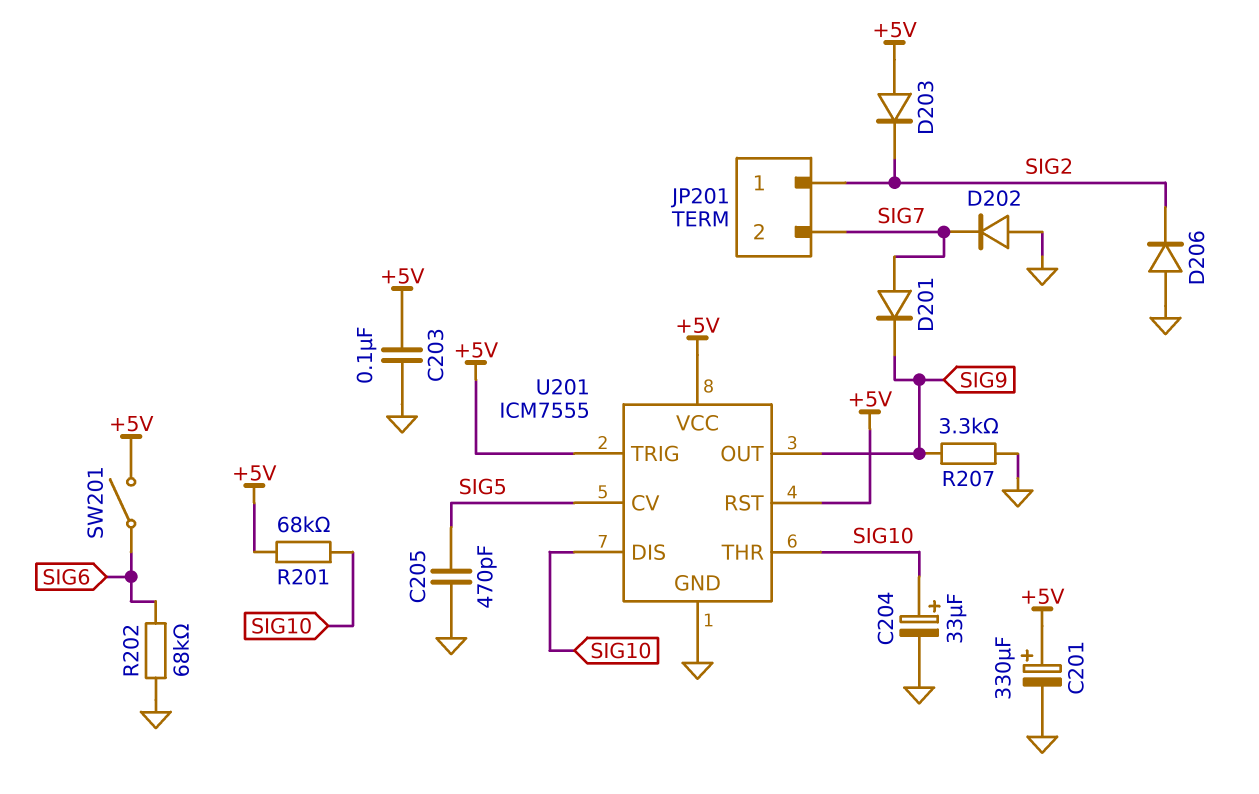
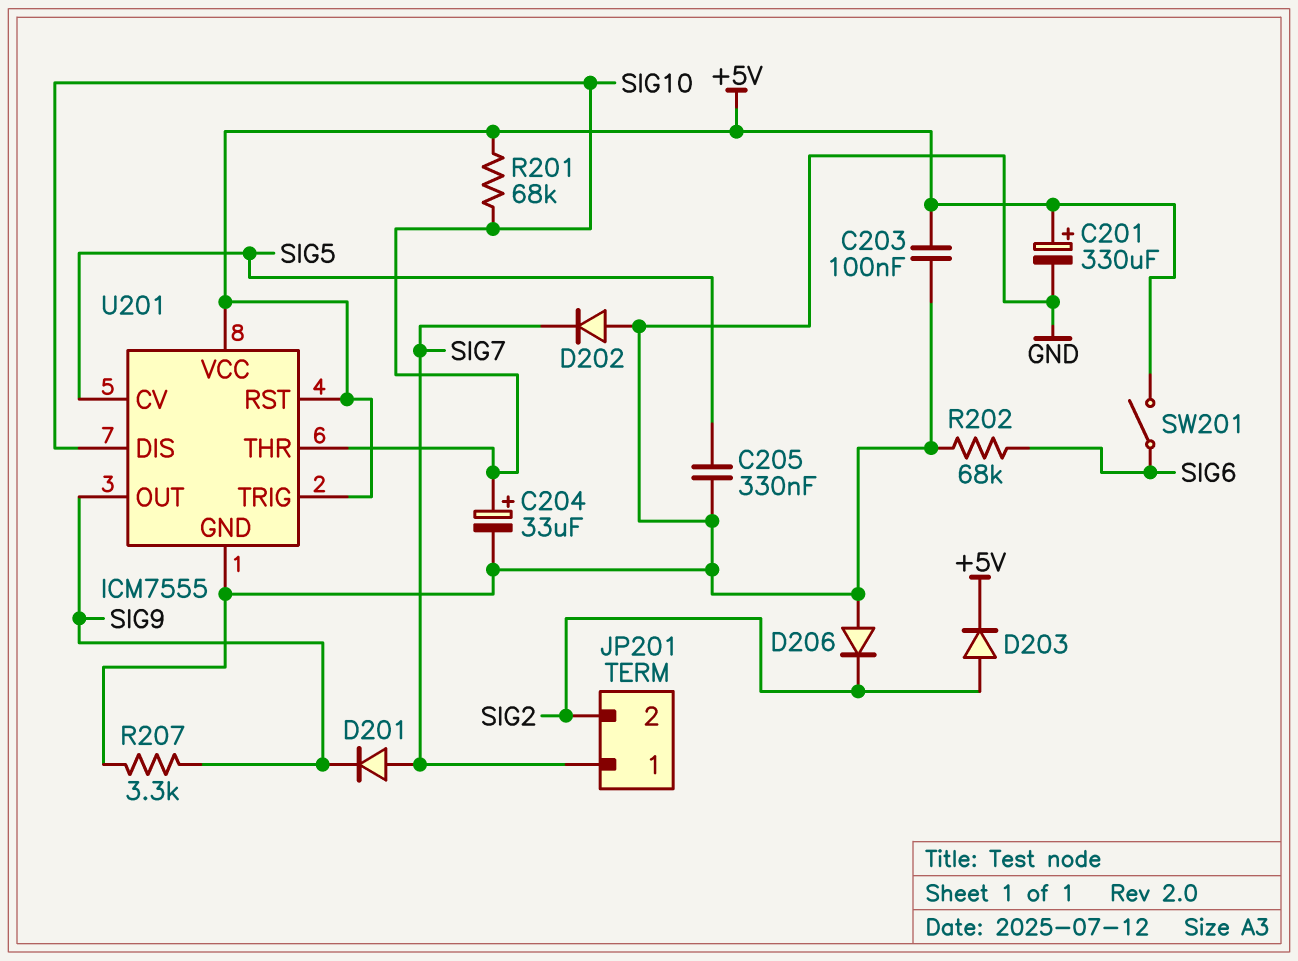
C205: 470pF (GND, SIG5) -> 330nF (GND, SIG5)
D203: diode (A +5V, K SIG2) -> diode (A SIG2, K +5V)
JP201 pin 1: SIG2 -> SIG7
JP201 pin 2: SIG7 -> SIG2

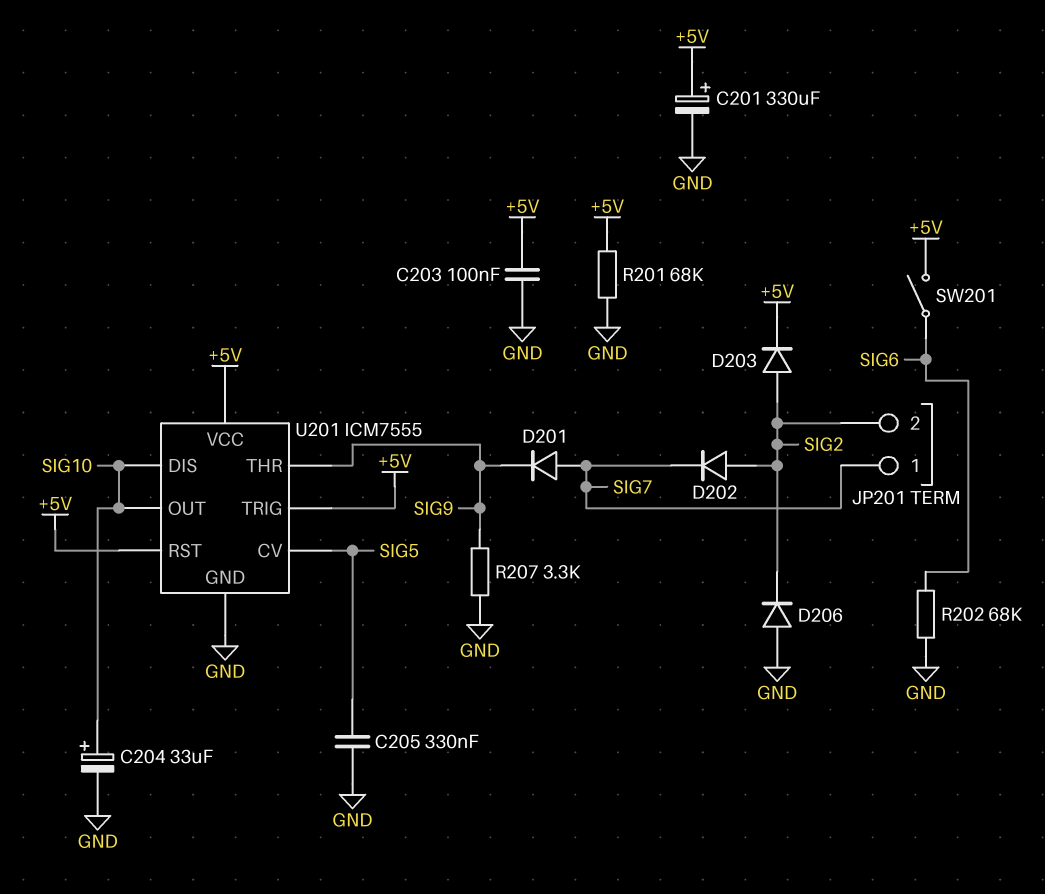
D202: diode (A GND, K SIG7) -> diode (A SIG2, K SIG7)
R201: 68k (+5V, SIG10) -> 68k (+5V, GND)
U201 pin OUT: SIG9 -> SIG10
U201 pin THR: SIG10 -> SIG9

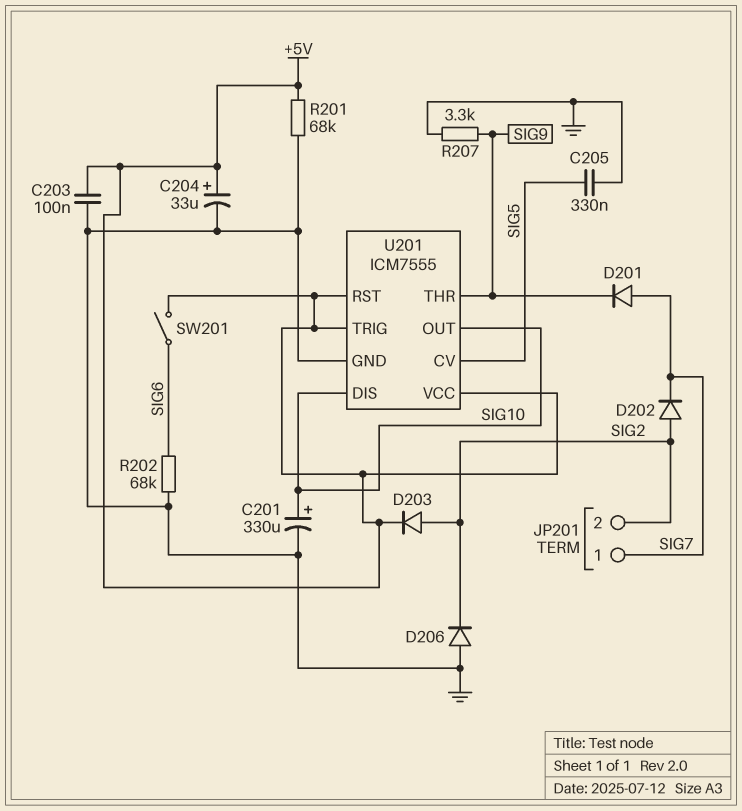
C201: 330uF (plus +5V, minus GND) -> 330uF (plus SIG10, minus GND)
C204: 33uF (plus SIG10, minus GND) -> 33uF (plus +5V, minus GND)

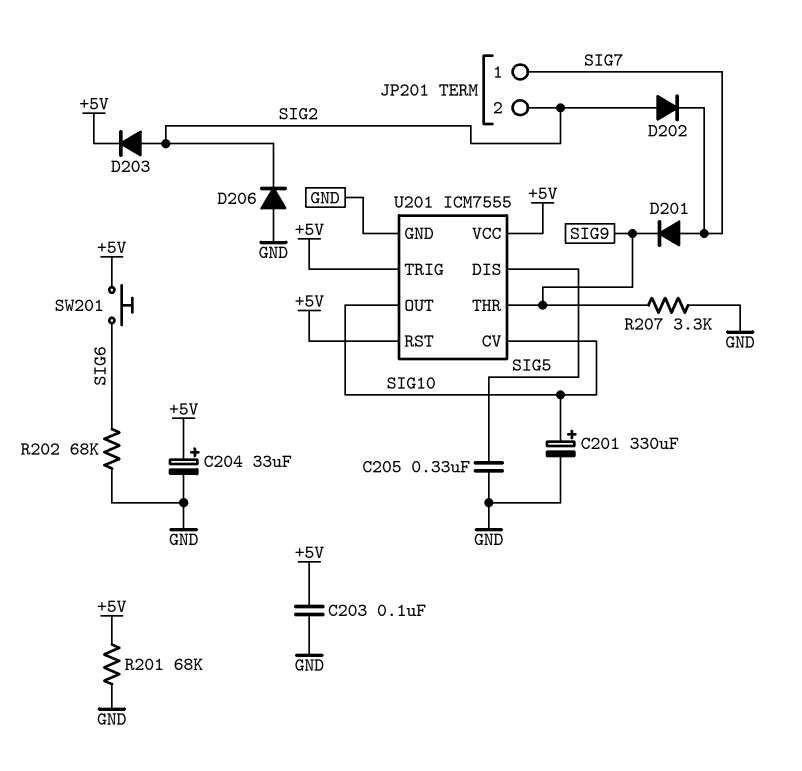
SW201: switch (+5V, SIG6) -> button (+5V, SIG6)
U201 pin CV: SIG5 -> SIG10
U201 pin DIS: SIG10 -> SIG5

